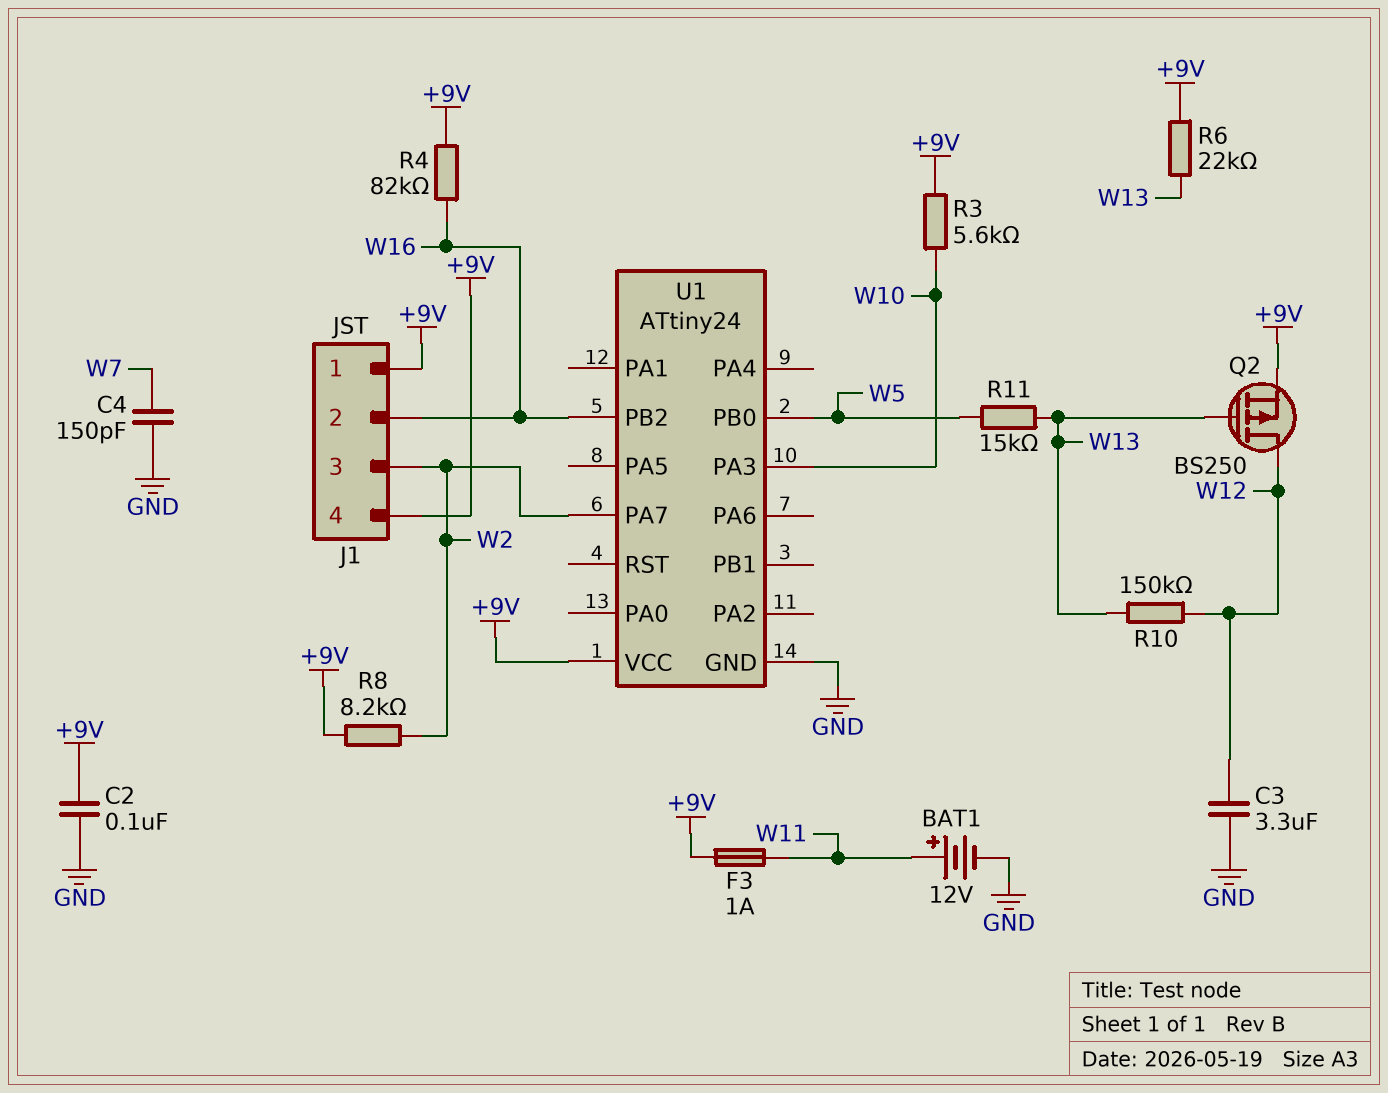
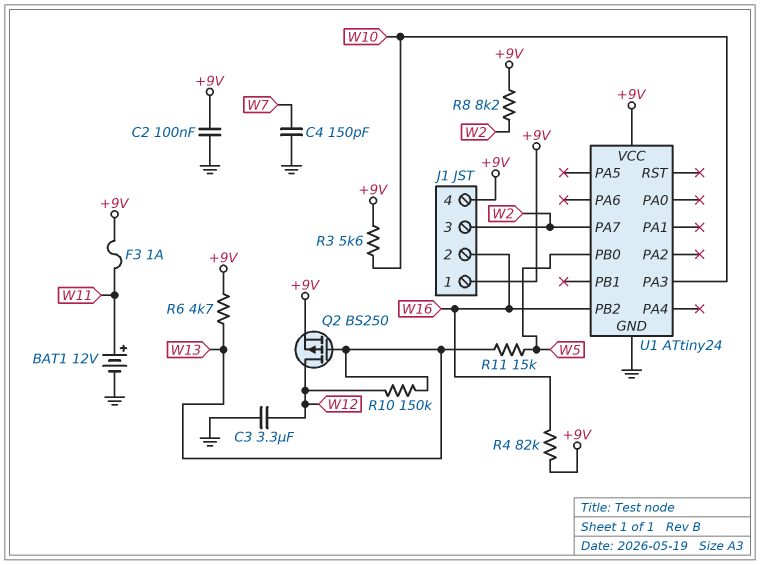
R6: 22k (+9V, W13) -> 4.7k (+9V, W13)

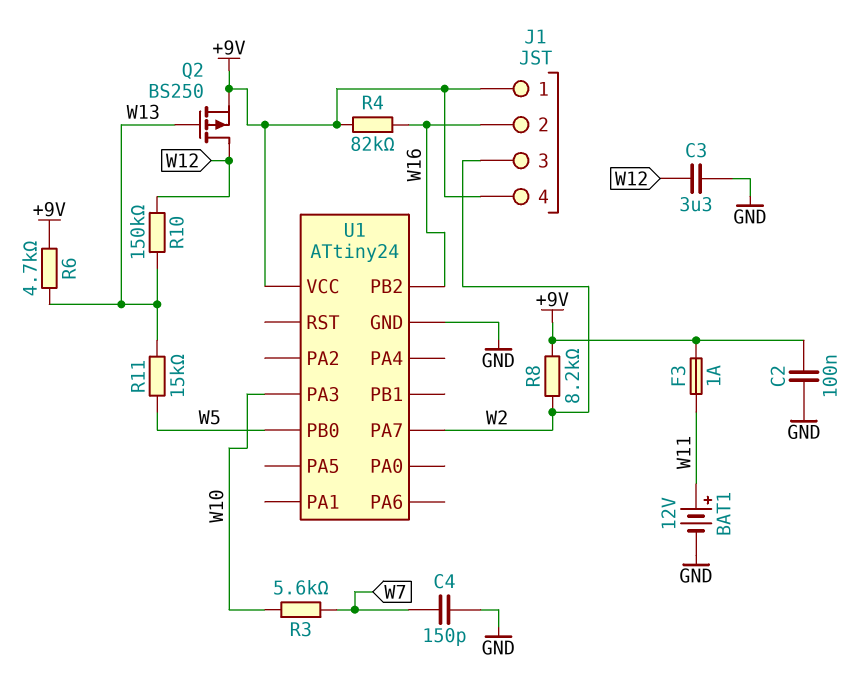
R3: 5.6k (+9V, W10) -> 5.6k (W7, W10)

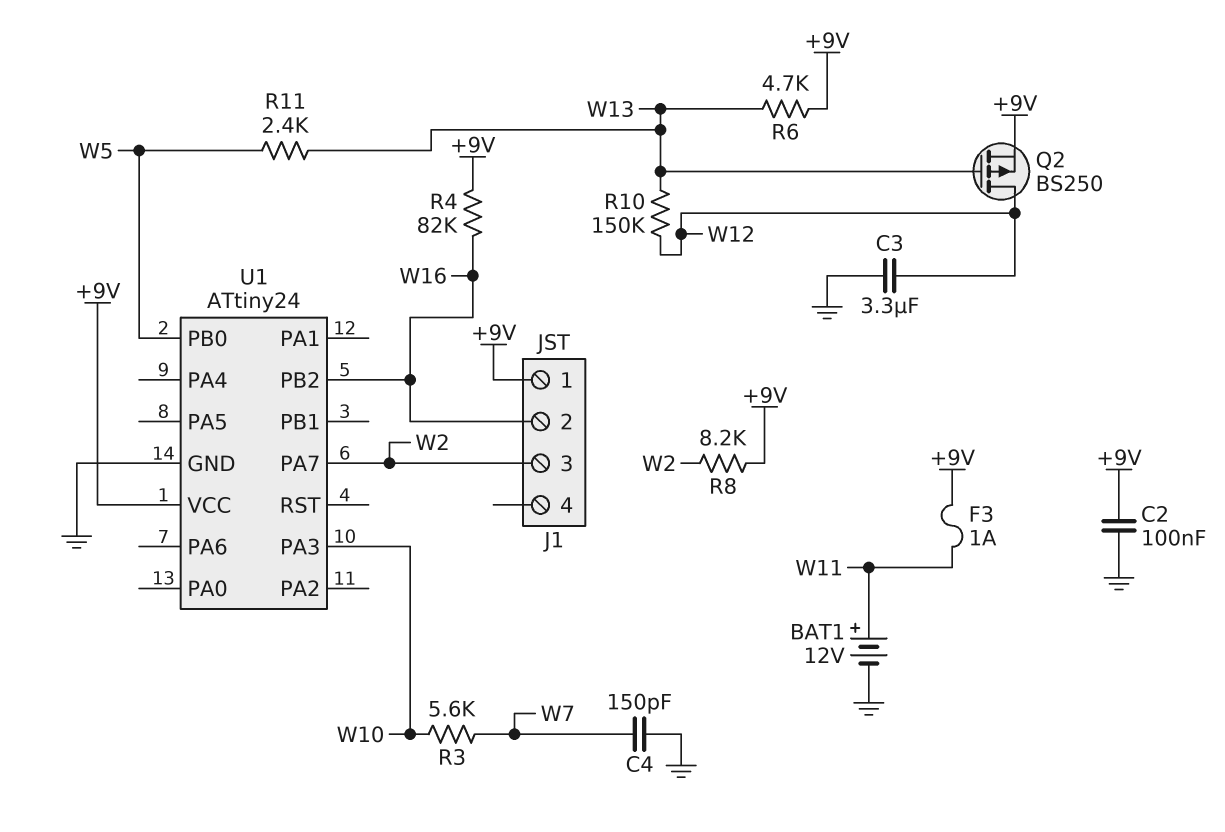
J1 pin 4: +9V -> none
R11: 15k (W5, W13) -> 2.4k (W5, W13)

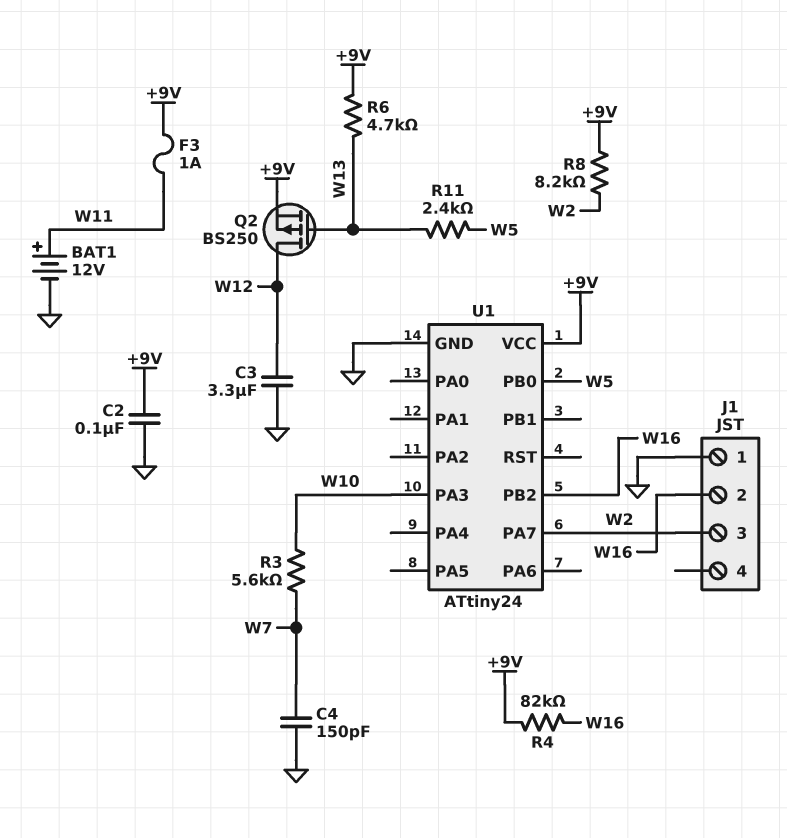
J1 pin 1: +9V -> GND
R10: 150k (W12, W13) -> none

